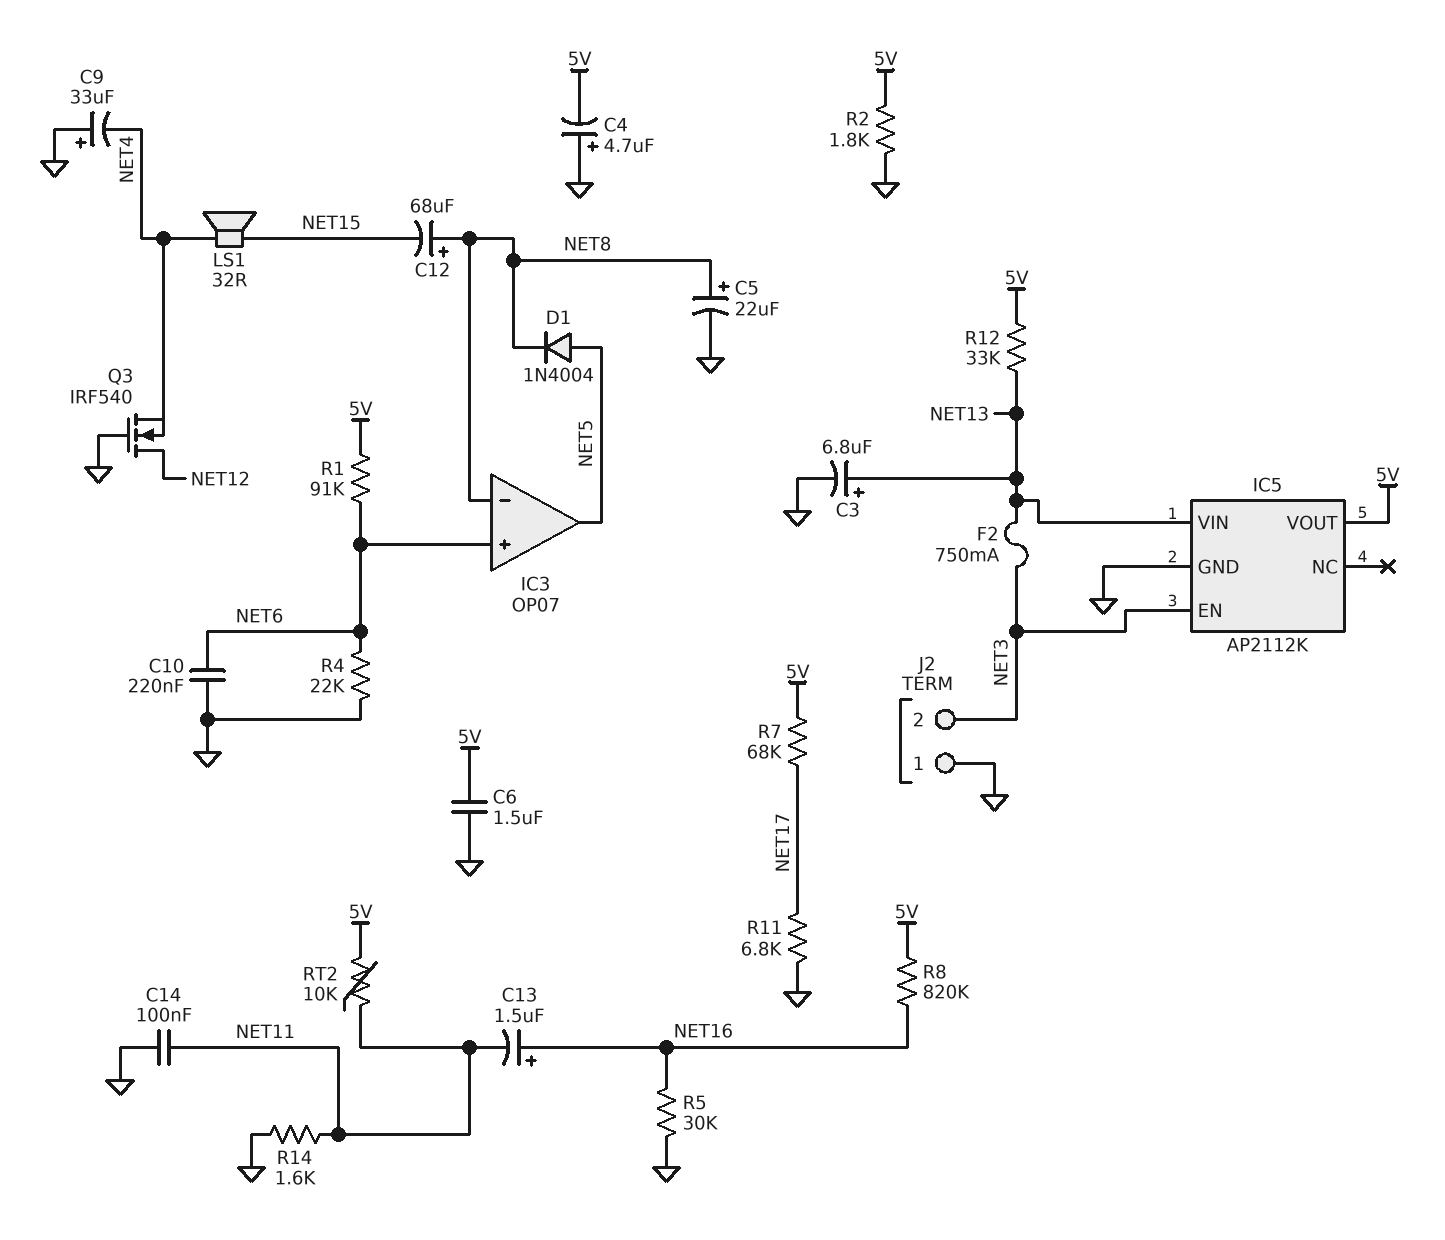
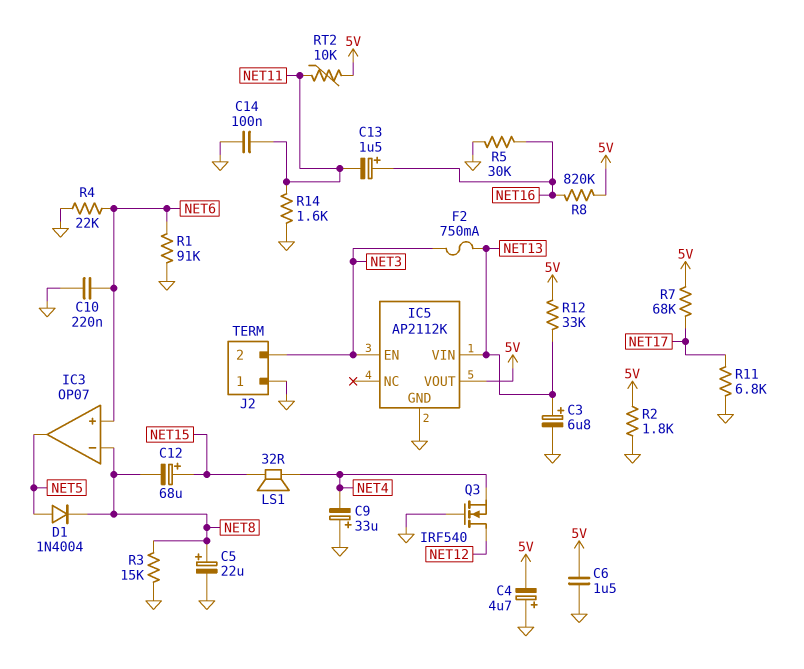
C12: 68uF (plus NET8, minus NET15) -> 68uF (plus NET15, minus NET8)
R1: 91k (5V, NET6) -> 91k (GND, NET6)
R3: none -> 15k (GND, NET8)

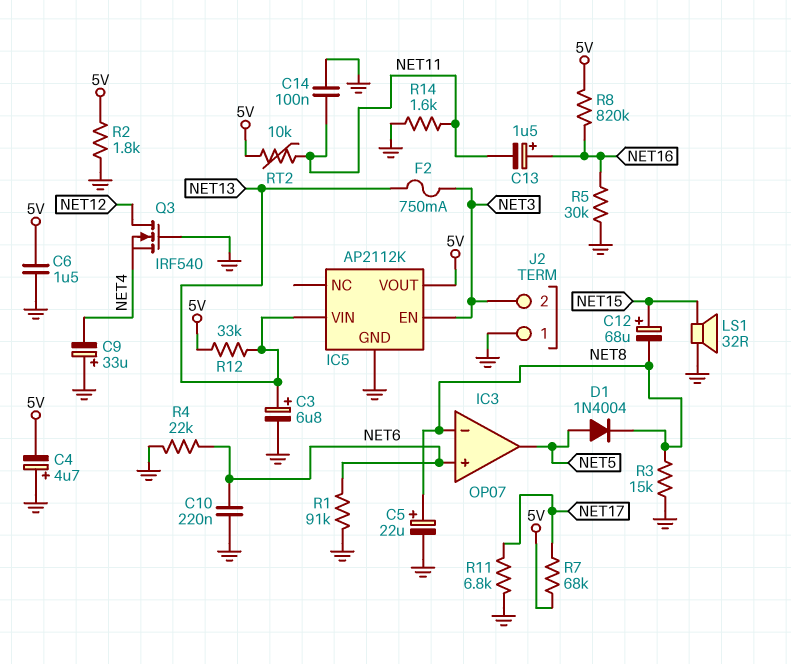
LS1: speaker 32R (NET4, NET15) -> speaker 32R (GND, NET15)

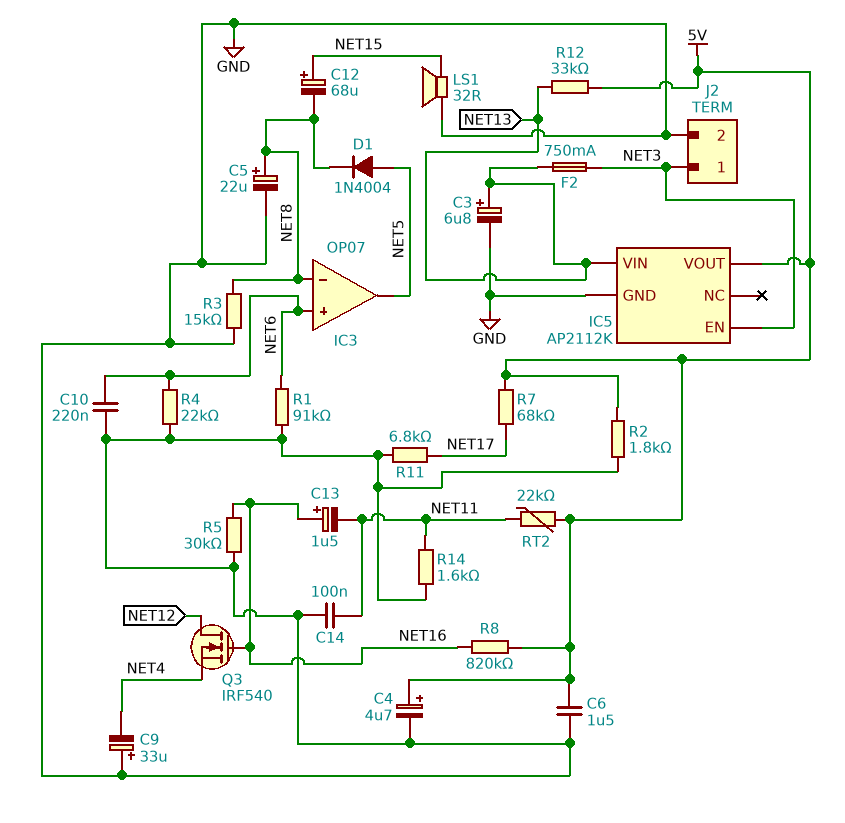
C4: 4.7uF (plus GND, minus 5V) -> 4.7uF (plus 5V, minus GND)
J2 pin 1: GND -> NET3
J2 pin 2: NET3 -> GND
Q3: NMOS IRF540 (G GND, D NET12, S NET4) -> NMOS IRF540 (G NET16, D NET12, S NET4)
RT2: 10k (5V, NET11) -> 22k (5V, NET11)

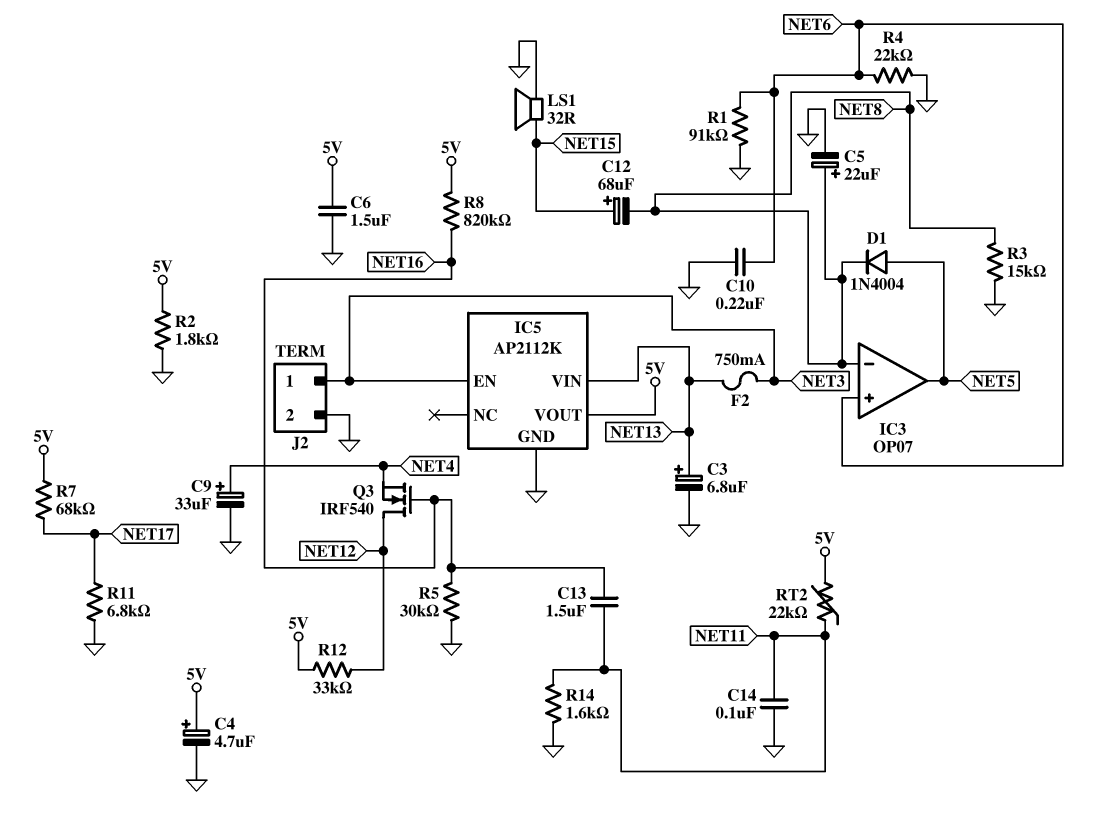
C9: 33uF (plus GND, minus NET4) -> 33uF (plus NET4, minus GND)
C13: 1.5uF (plus NET16, minus NET11) -> 1.5uF (NET11, NET16)
R12: 33k (5V, NET13) -> 33k (5V, NET12)

